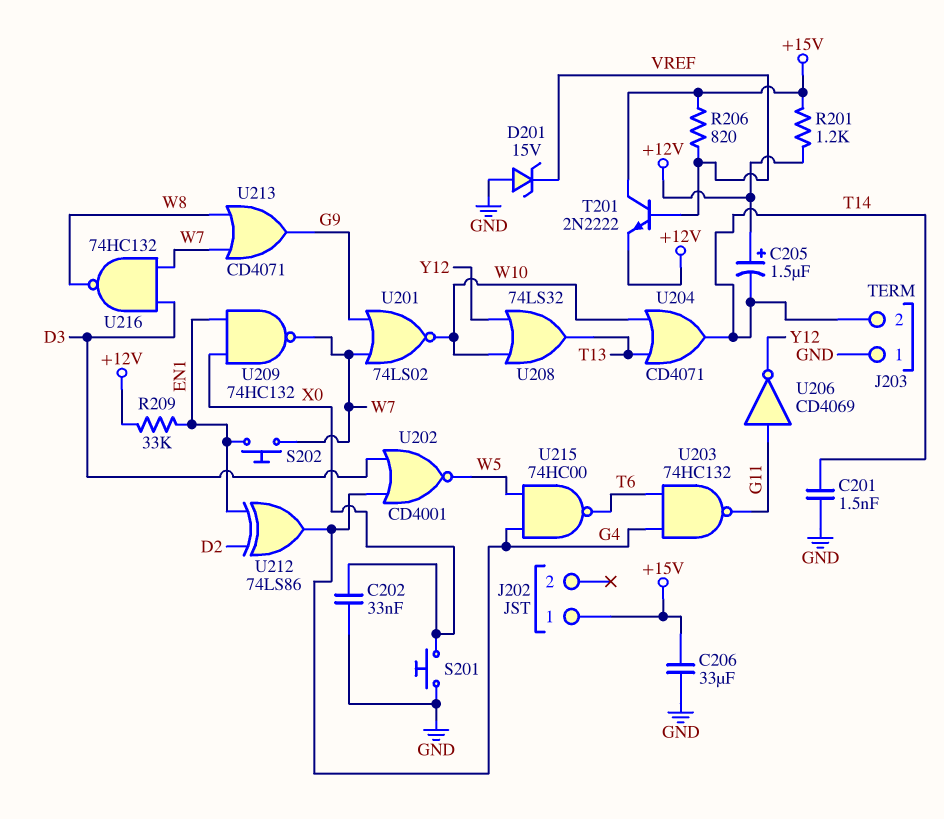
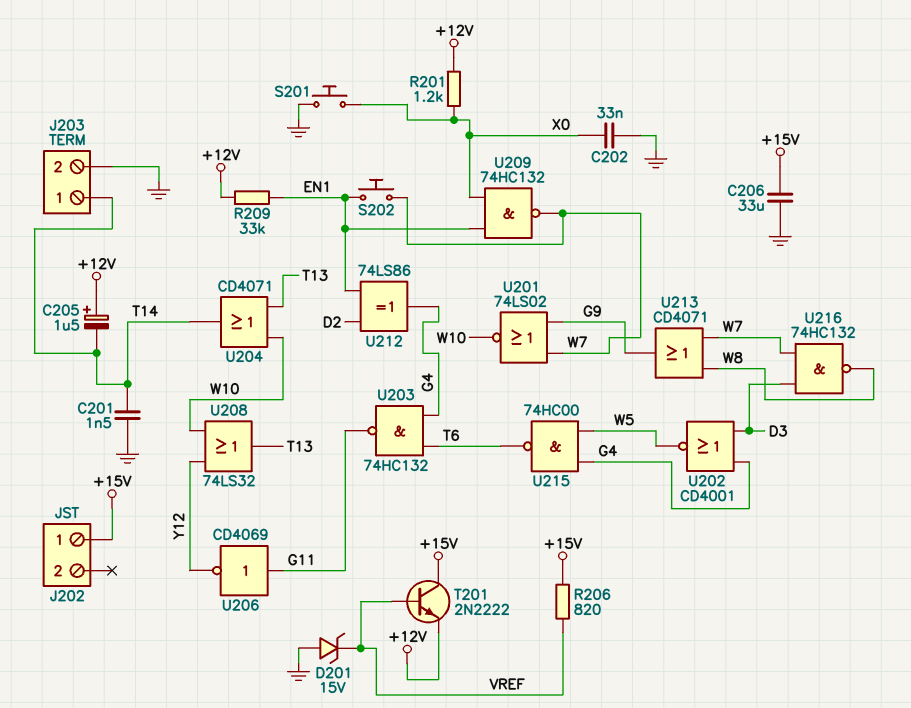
J203 pin 1: GND -> T14
J203 pin 2: T14 -> GND
R201: 1.2k (+12V, +15V) -> 1.2k (+12V, X0)

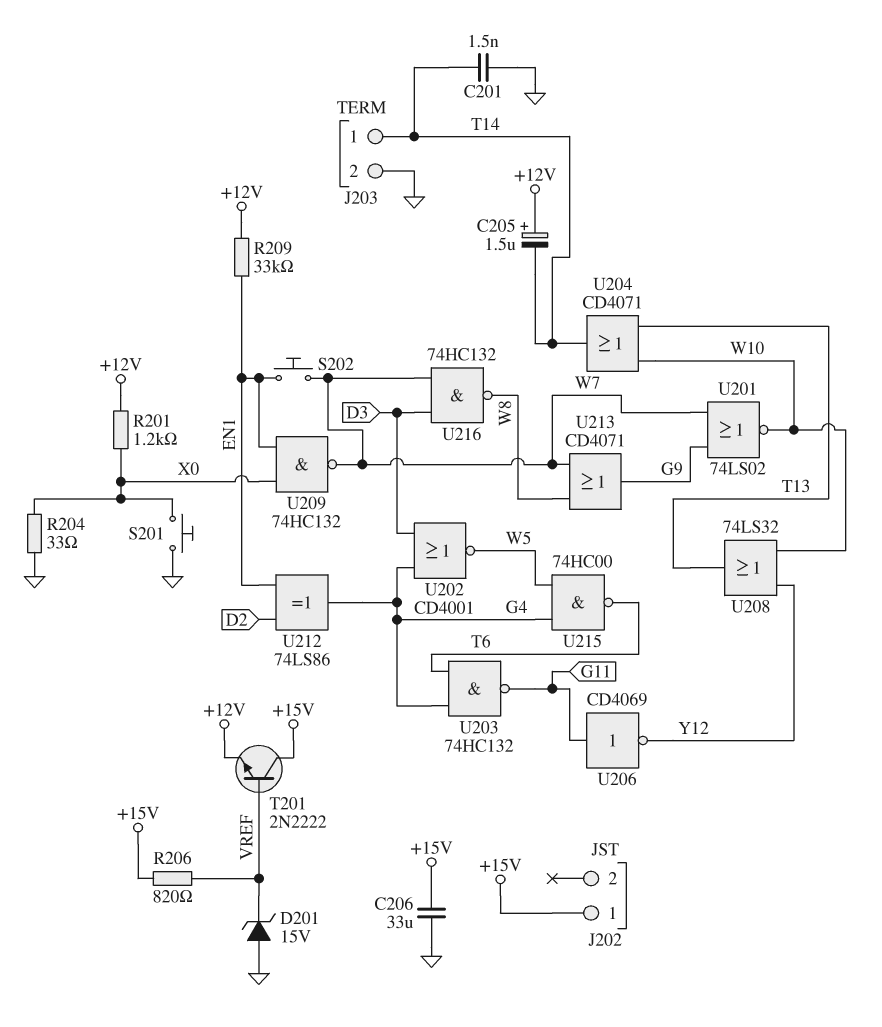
C202: 33nF (GND, X0) -> none
R204: none -> 33 (GND, X0)

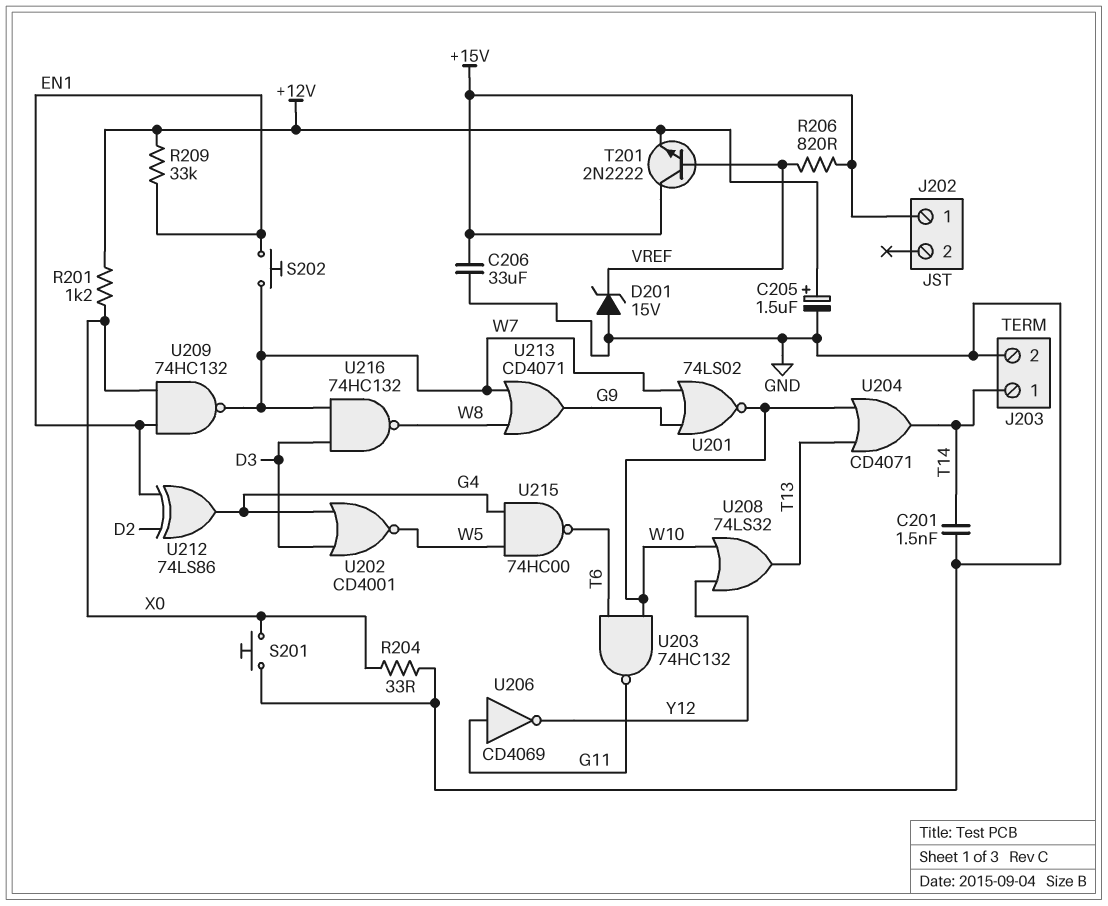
C205: 1.5uF (plus +12V, minus T14) -> 1.5uF (plus +12V, minus GND)
U203: NAND 74HC132 (in G4, in T6, out G11) -> NAND 74HC132 (in T6, in W10, out G11)

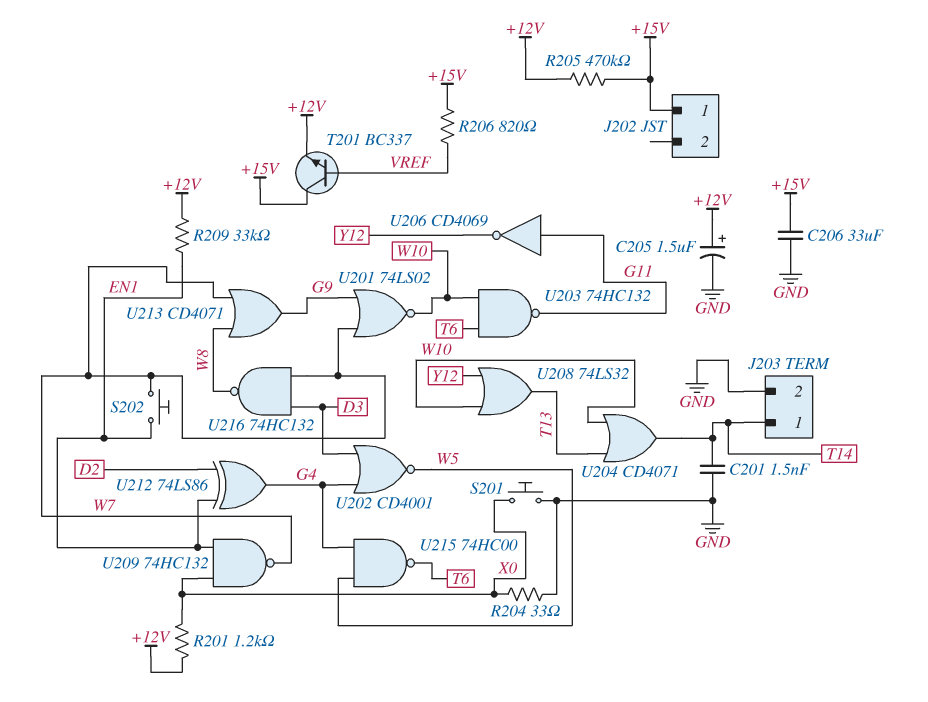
D201: zener 15V (A GND, K VREF) -> none
R205: none -> 470k (+12V, +15V)
T201: NPN 2N2222 (B VREF, C +15V, E +12V) -> NPN BC337 (B VREF, C +15V, E +12V)

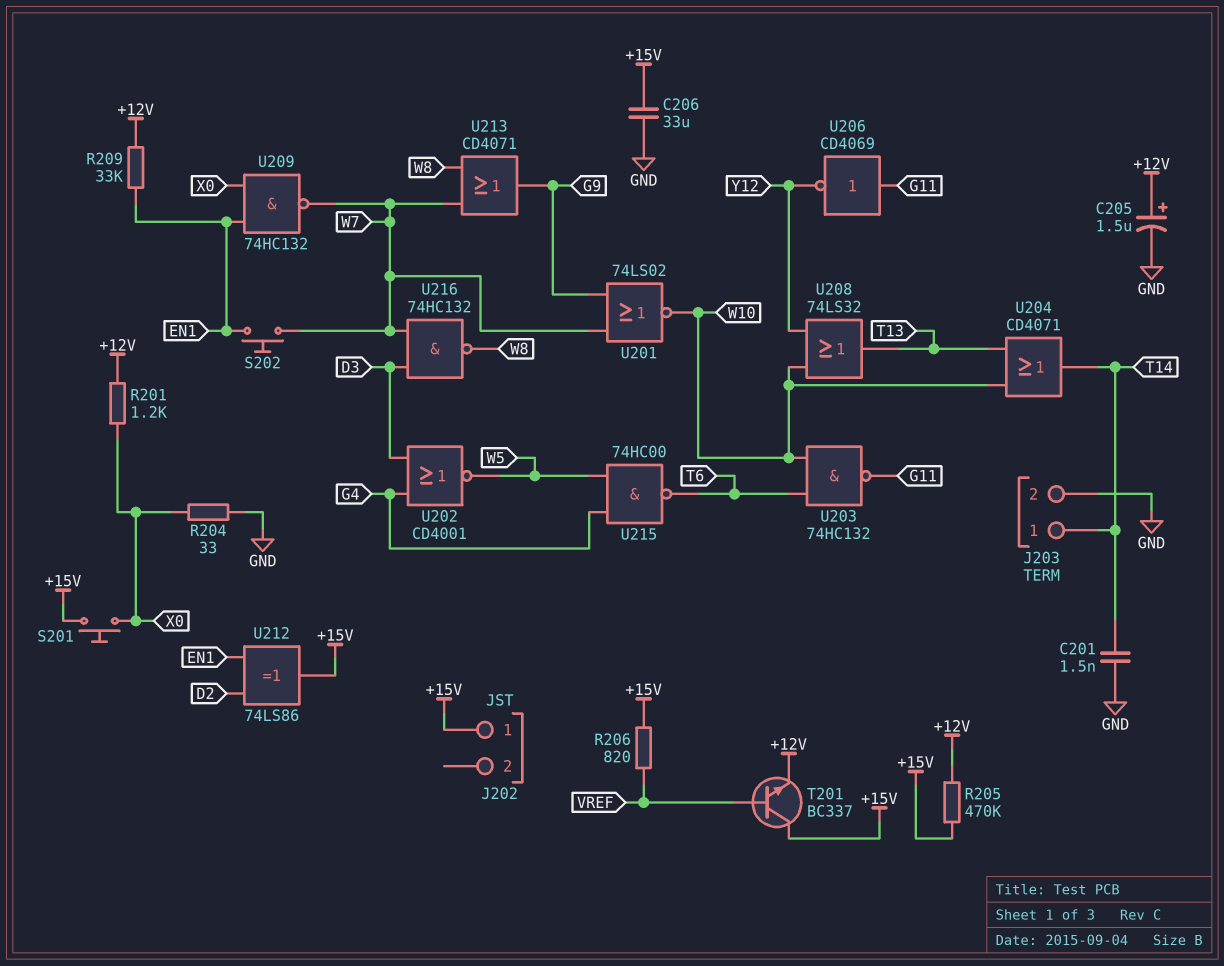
S201: button (GND, X0) -> button (+15V, X0)
U212: XOR 74LS86 (in D2, in EN1, out G4) -> XOR 74LS86 (in D2, in EN1, out +15V)

